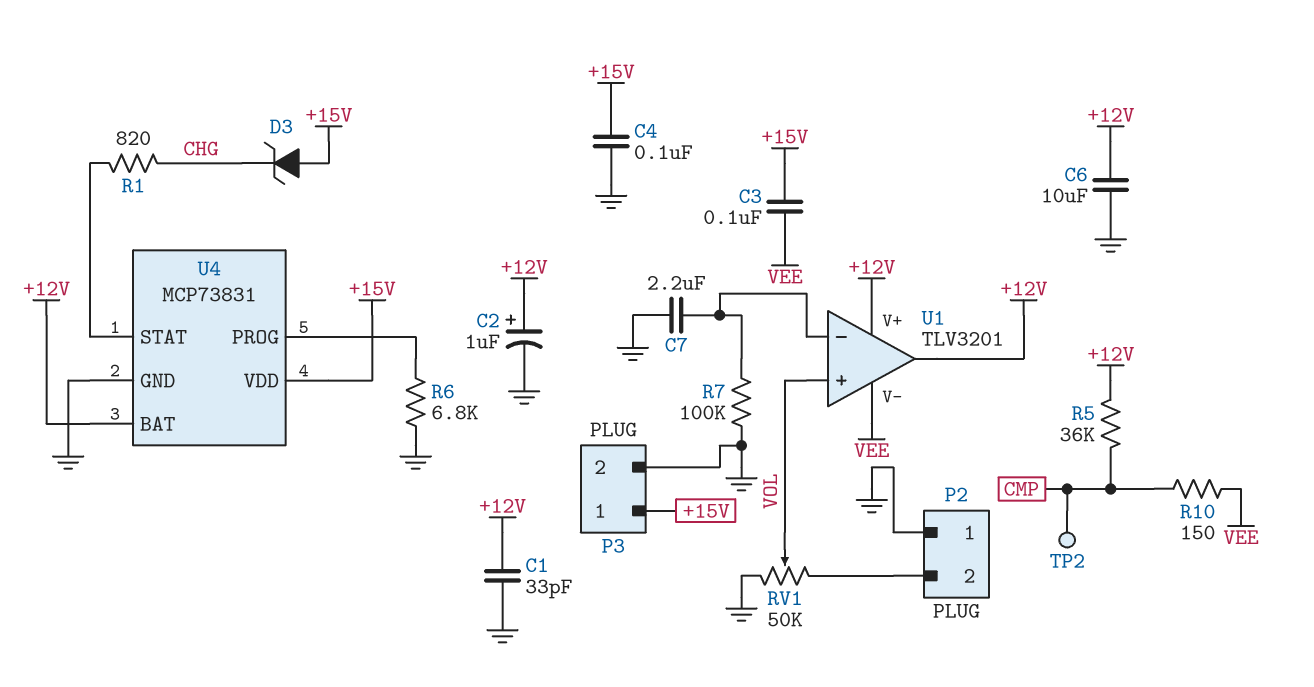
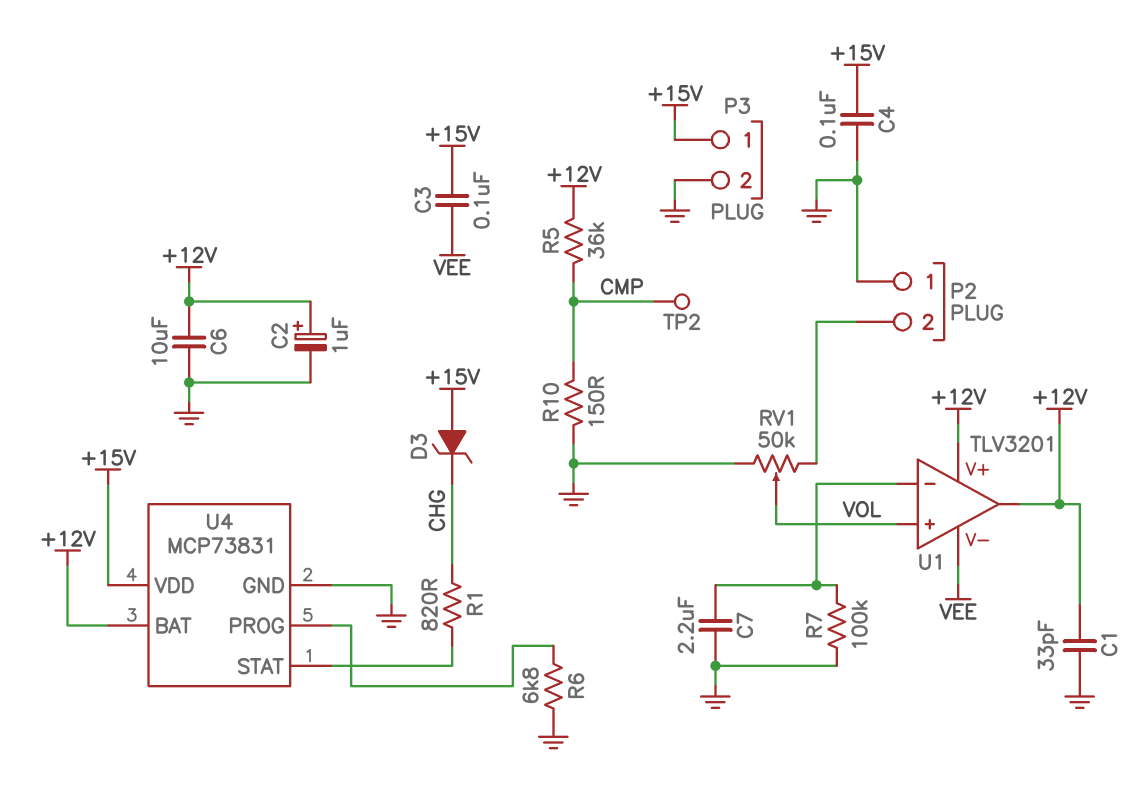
R10: 150 (CMP, VEE) -> 150 (CMP, GND)

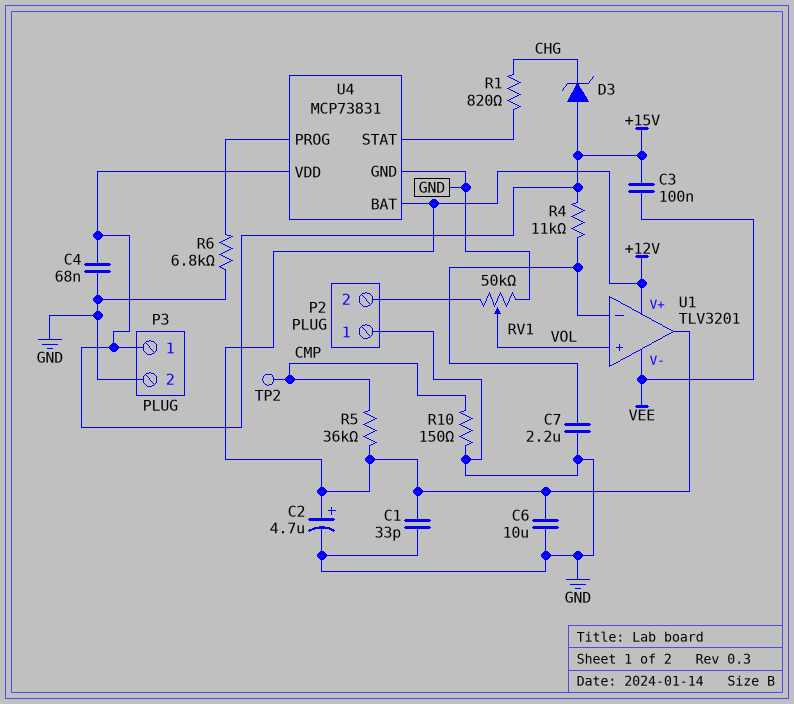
C2: 1uF (plus +12V, minus GND) -> 4.7uF (plus +12V, minus GND)
C4: 100nF (+15V, GND) -> 68nF (+15V, GND)
R4: none -> 11k (+15V, U1/in-)
R7: 100k (GND, U1/in-) -> none

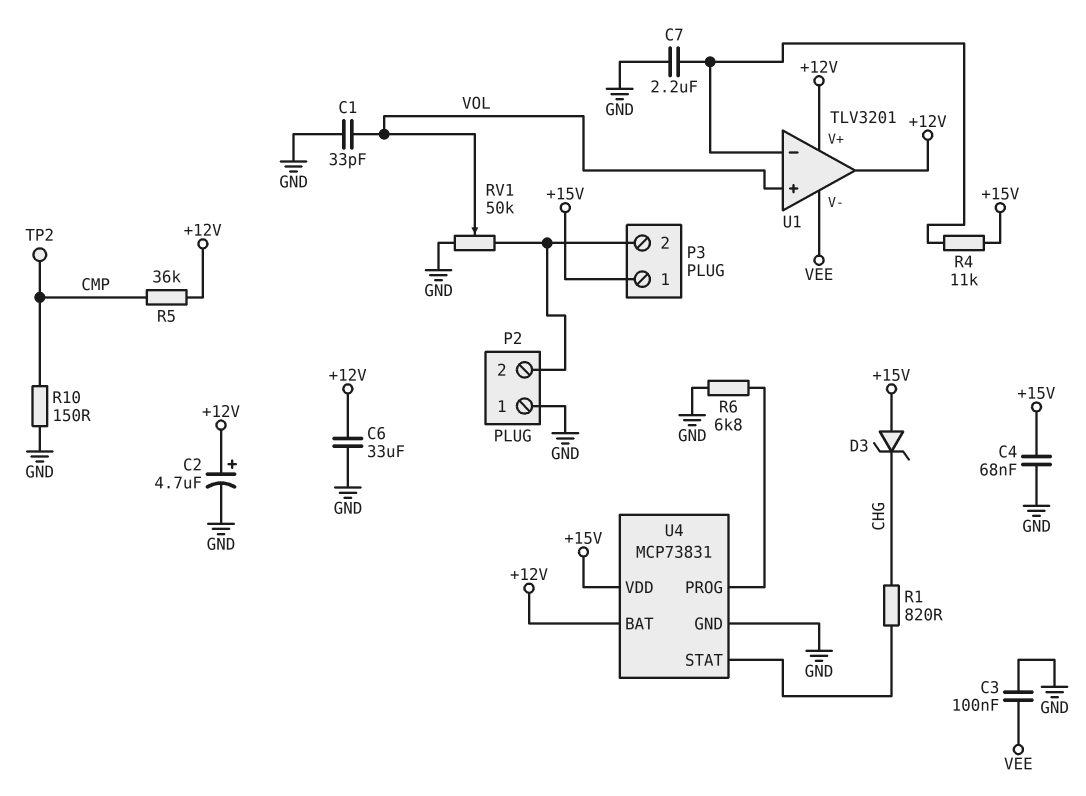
C1: 33pF (+12V, GND) -> 33pF (GND, VOL)
C3: 100nF (+15V, VEE) -> 100nF (GND, VEE)
C6: 10uF (+12V, GND) -> 33uF (+12V, GND)
P3 pin 2: GND -> P2/2

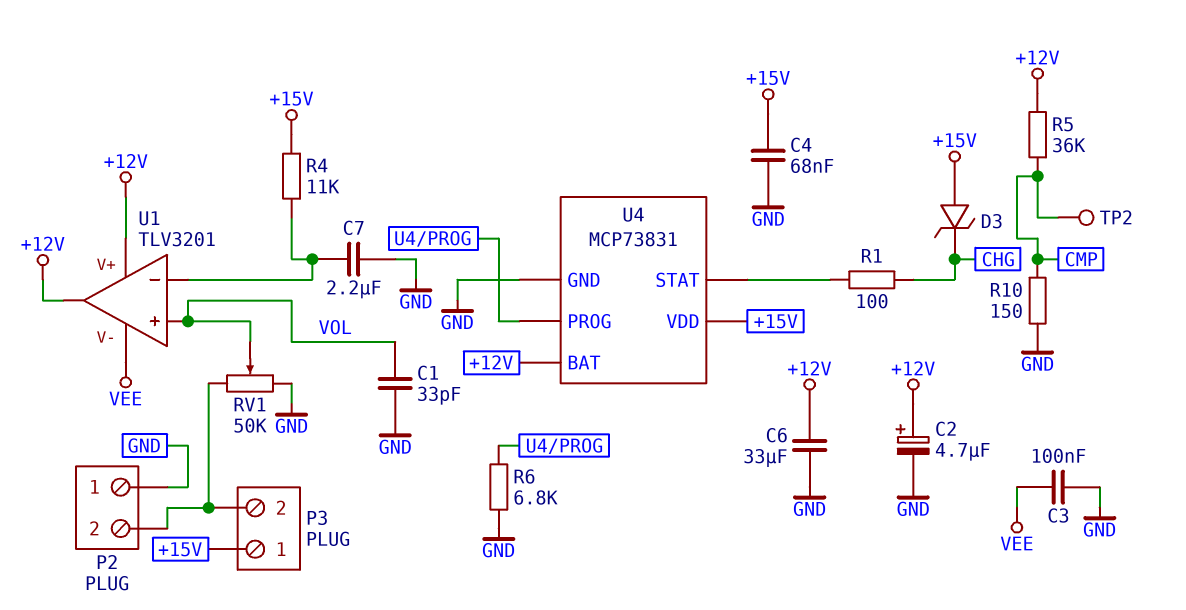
R1: 820 (CHG, U4/STAT) -> 100 (CHG, U4/STAT)

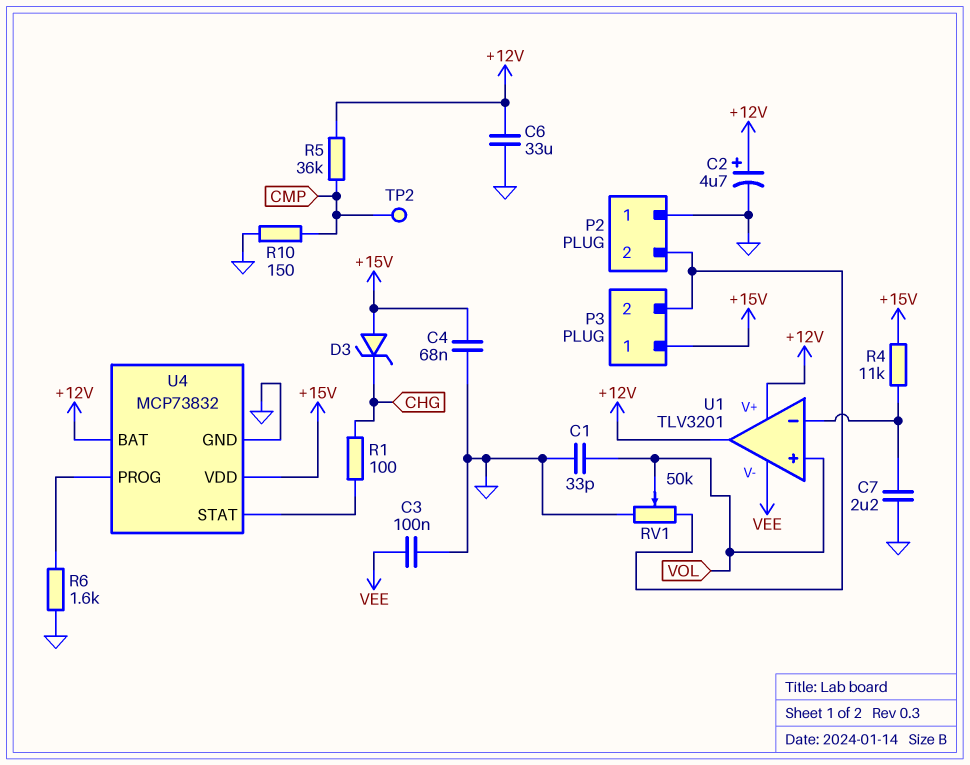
R6: 6.8k (GND, U4/PROG) -> 1.6k (GND, U4/PROG)
U4: MCP73831 -> MCP73832

